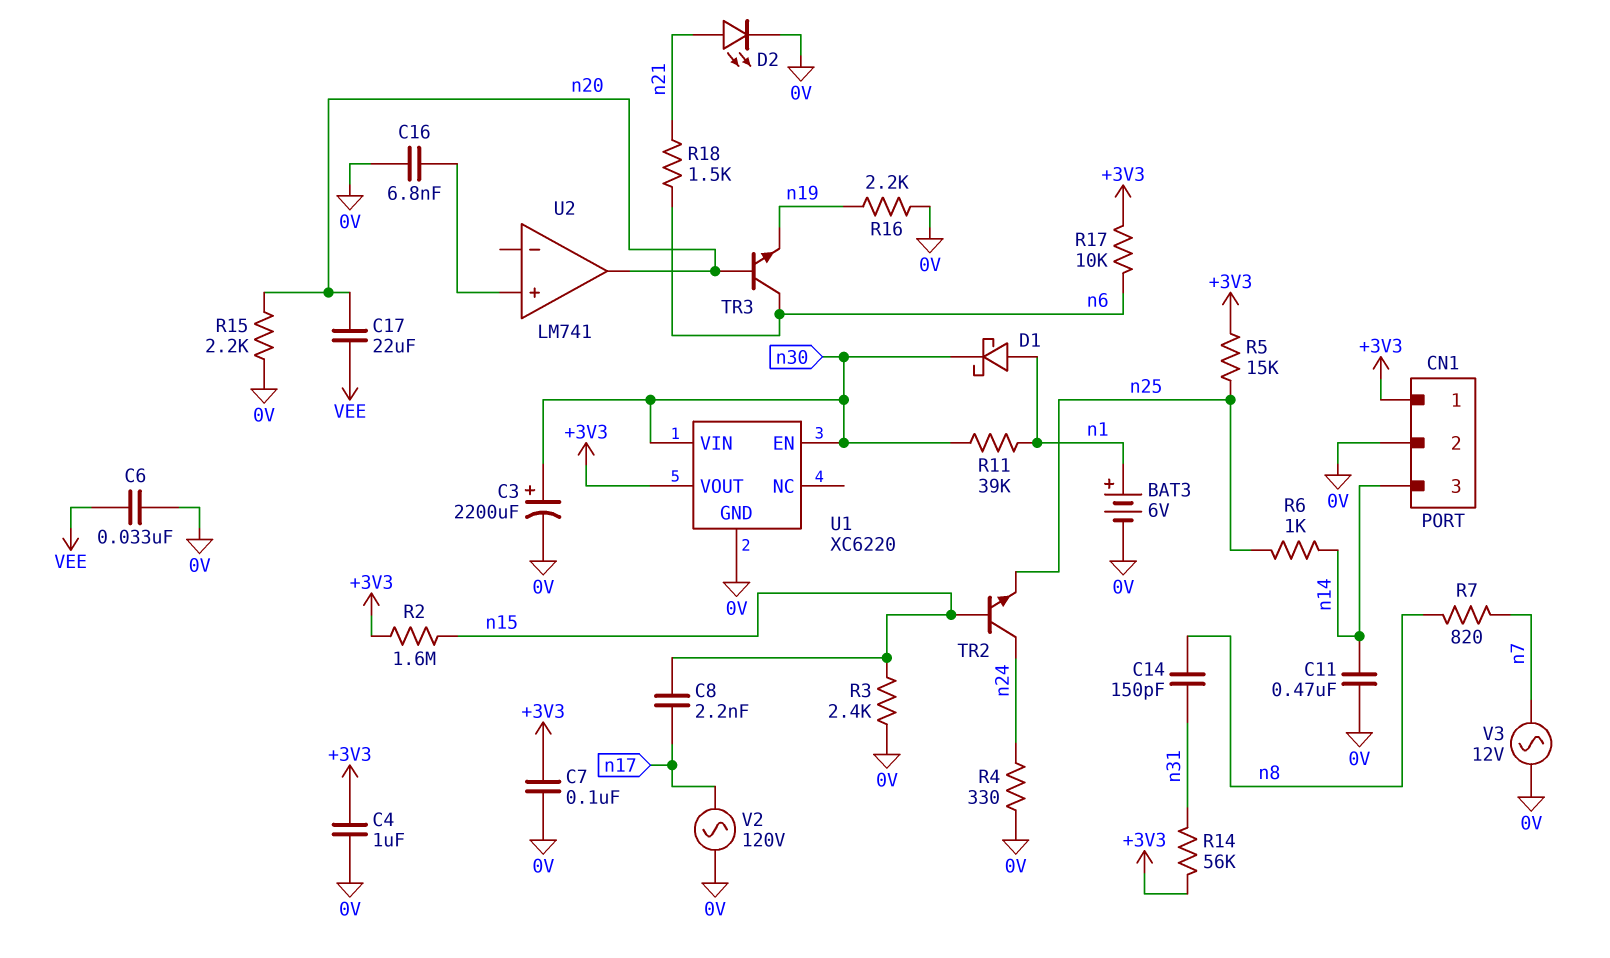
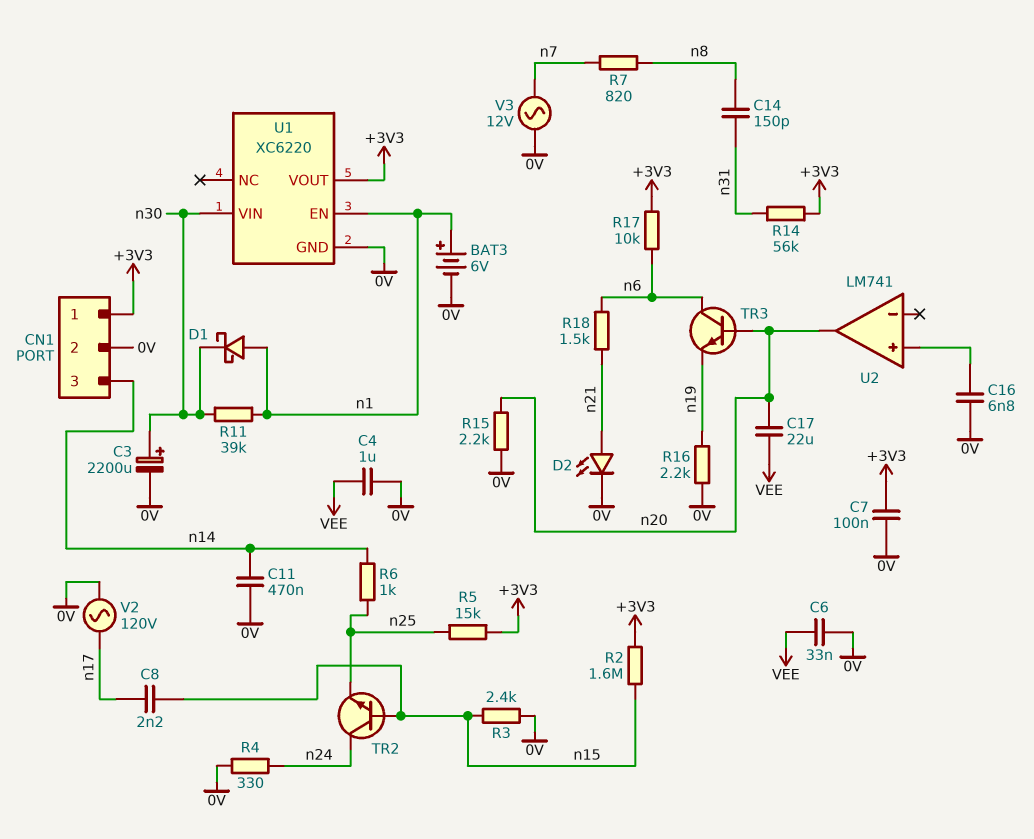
C4: 1uF (+3V3, 0V) -> 1uF (0V, VEE)
U1 pin EN: n30 -> n1

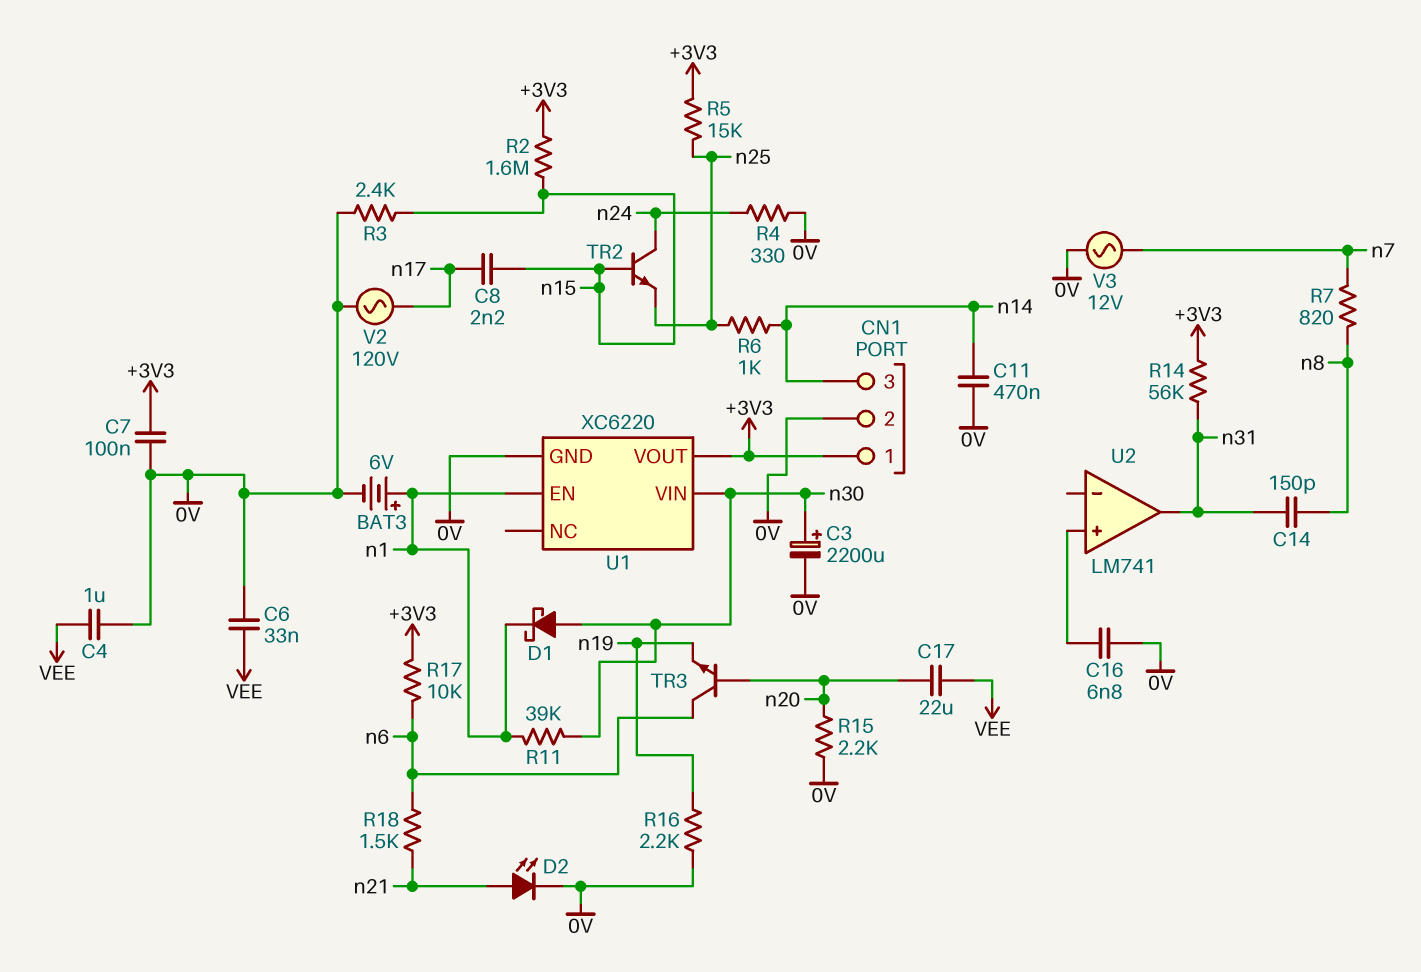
D1: schottky (A n1, K n30) -> schottky (A n30, K n1)
U2 pin out: n20 -> n31

